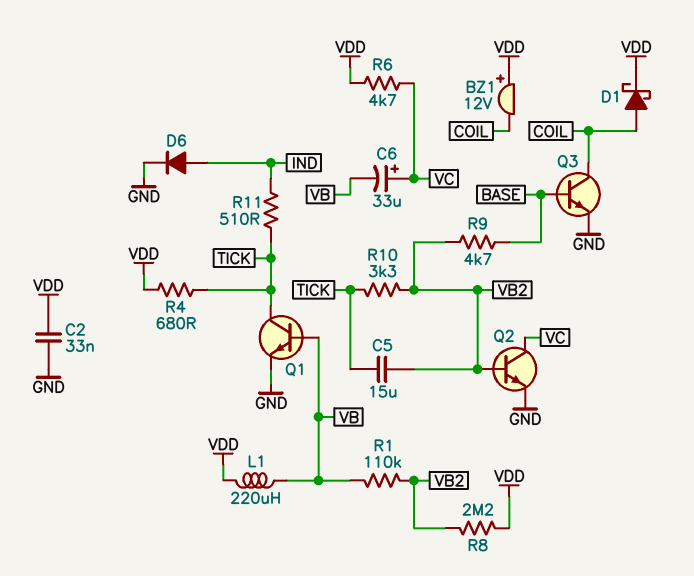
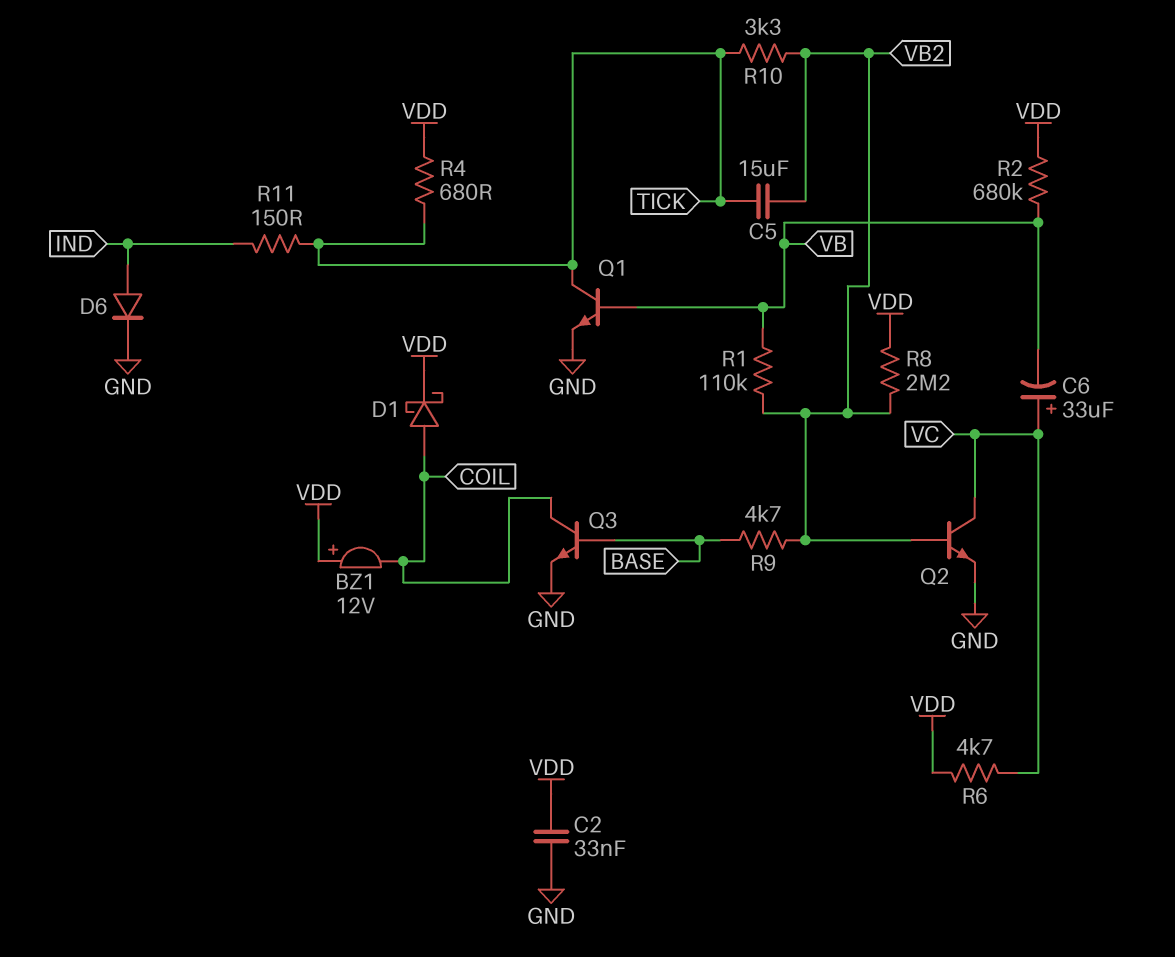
L1: 220uH (VB, VDD) -> none
R2: none -> 680k (VB, VDD)
R11: 510 (IND, TICK) -> 150 (IND, TICK)

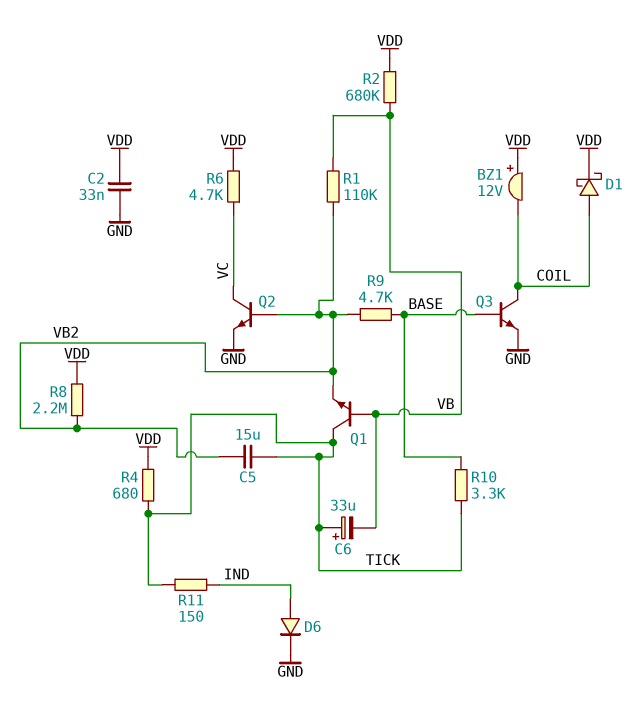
C6: 33uF (plus VC, minus VB) -> 33uF (plus TICK, minus VB)
Q1: NPN (B VB, C TICK, E GND) -> NPN (B VB, C TICK, E VB2)
R10: 3.3k (TICK, VB2) -> 3.3k (BASE, TICK)

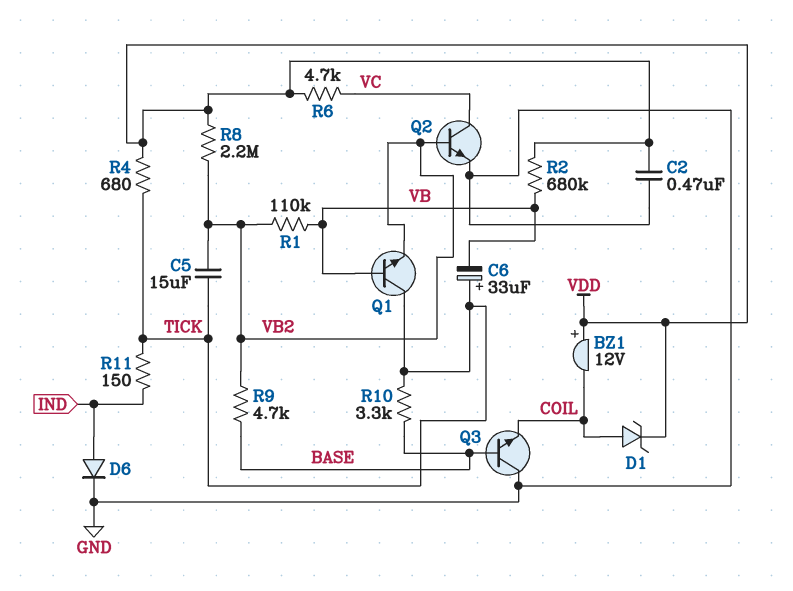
C2: 33nF (GND, VDD) -> 470nF (GND, VDD)
D1: schottky (A COIL, K VDD) -> zener (A COIL, K VDD)
Q3: NPN (B BASE, C COIL, E GND) -> NPN (B BASE, C GND, E COIL)

